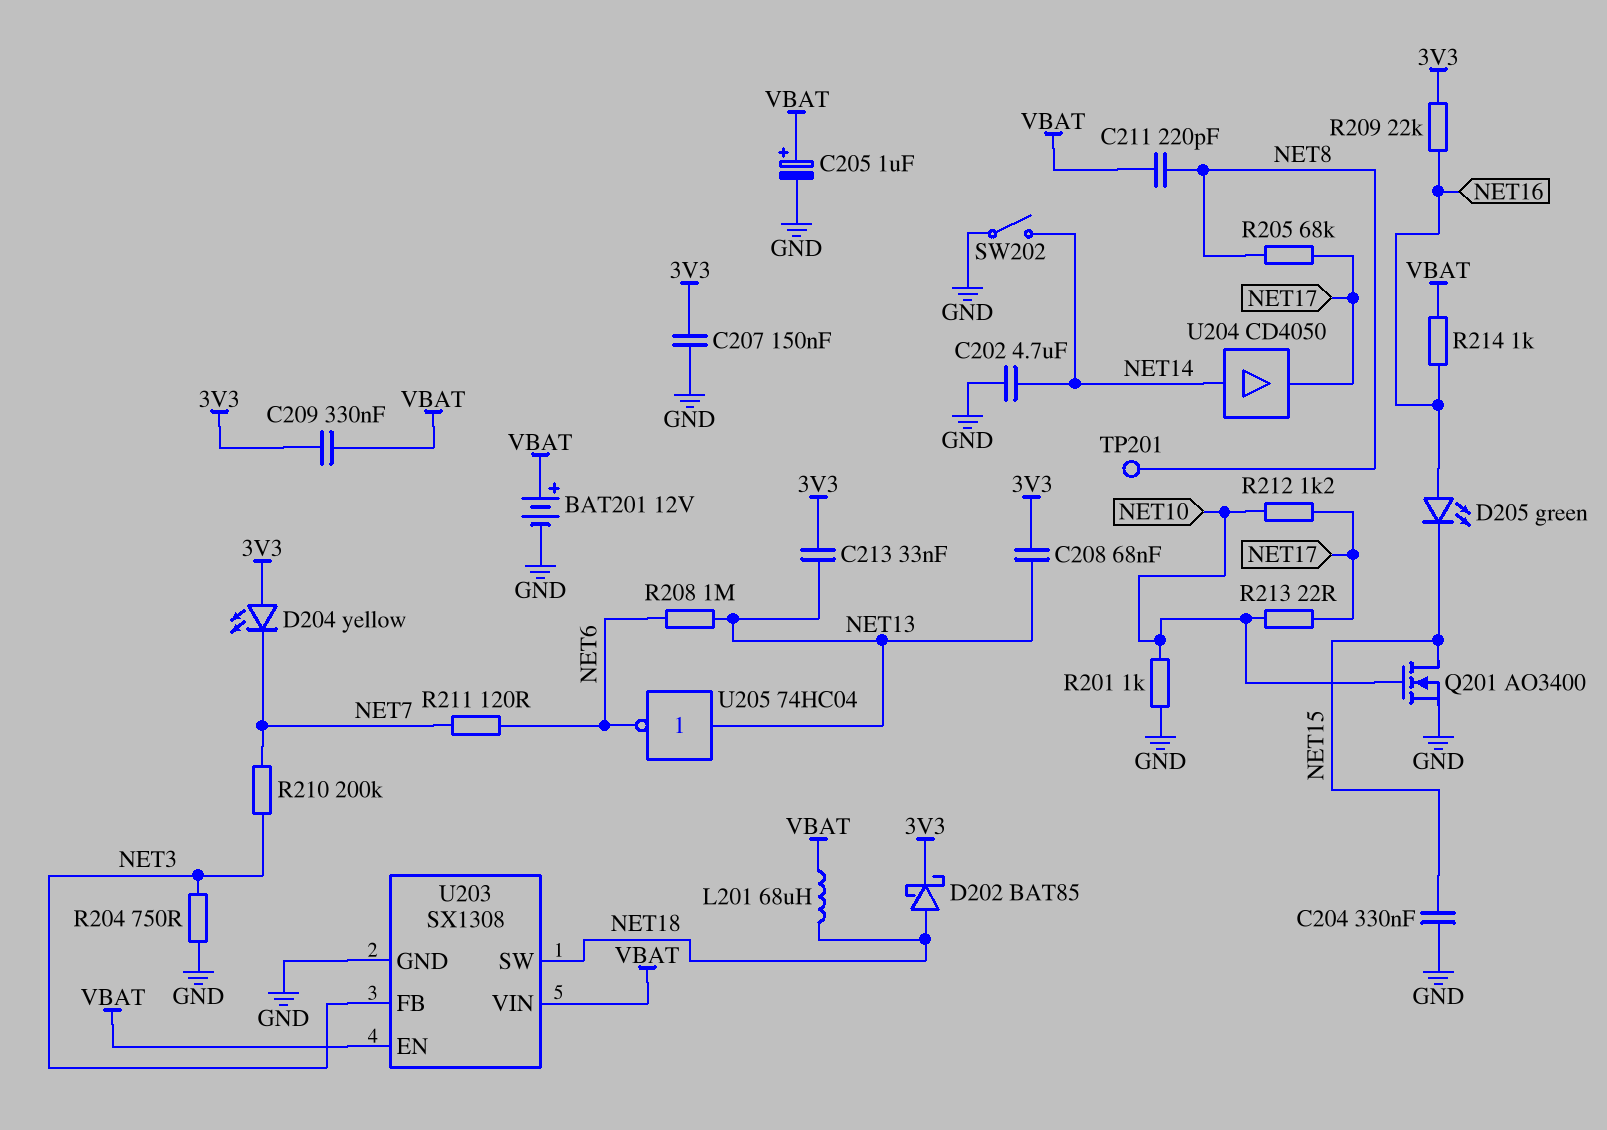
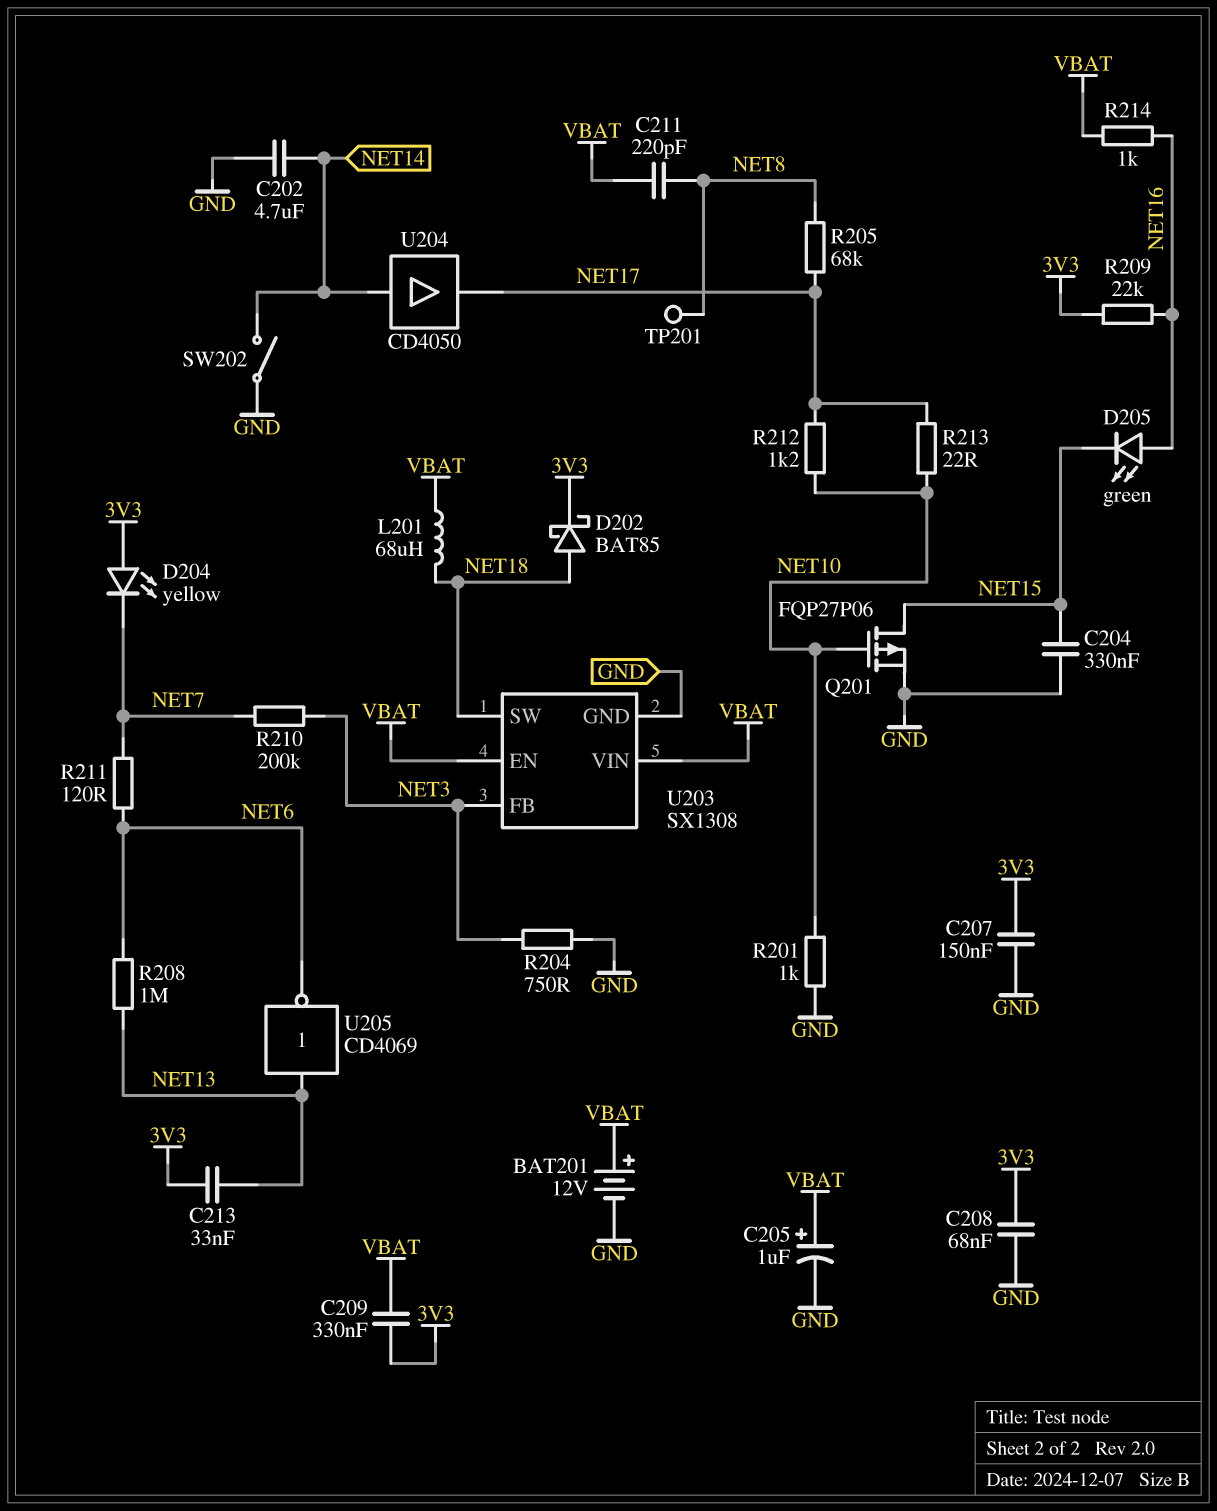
C208: 68nF (3V3, NET13) -> 68nF (3V3, GND)
Q201: NMOS AO3400 (G NET10, D NET15, S GND) -> PMOS FQP27P06 (G NET10, D NET15, S GND)
U205: NOT 74HC04 (in NET13, out NET6) -> NOT CD4069 (in NET13, out NET6)

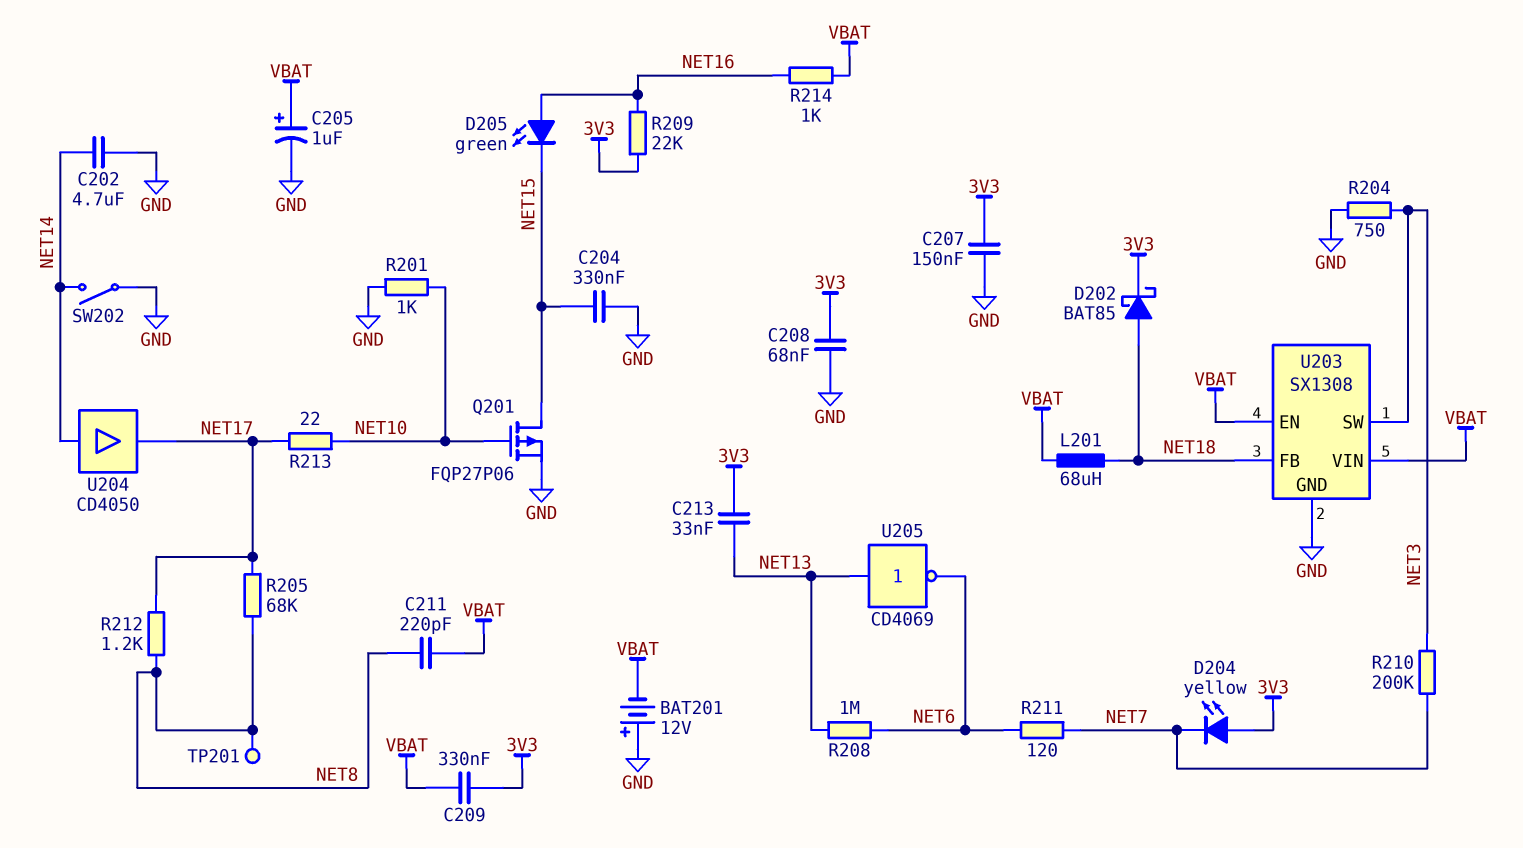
BAT201: 12V (plus VBAT, minus GND) -> 12V (plus GND, minus VBAT)
R212: 1.2k (NET10, NET17) -> 1.2k (NET8, NET17)
U203 pin FB: NET3 -> NET18
U203 pin SW: NET18 -> NET3

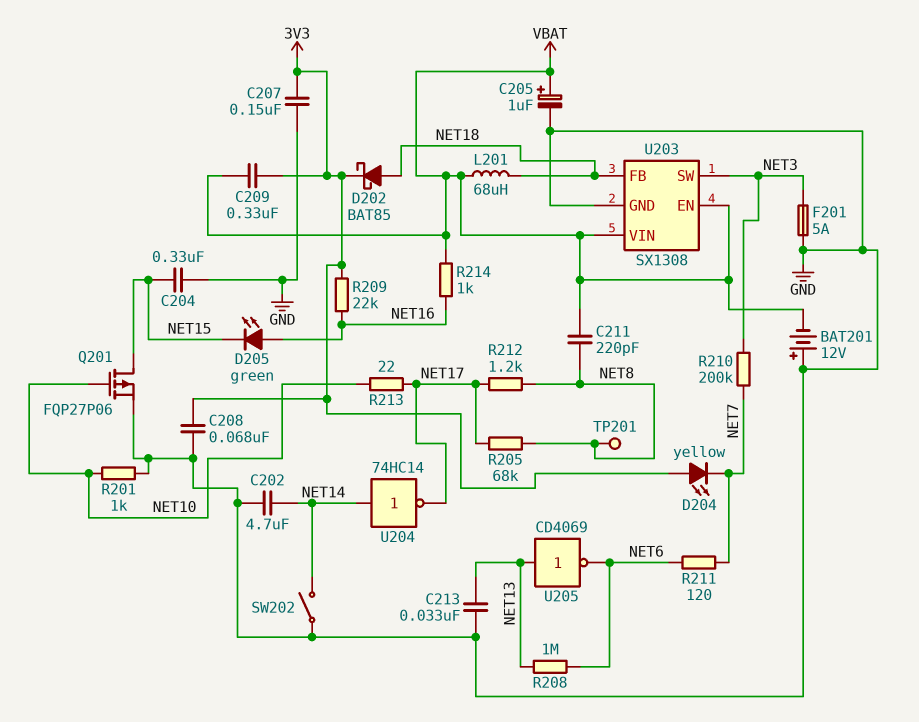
C213: 33nF (3V3, NET13) -> 33nF (GND, NET13)
F201: none -> 5A (GND, NET3)
R204: 750 (GND, NET3) -> none
U204: buffer CD4050 (in NET14, out NET17) -> NOT 74HC14 (in NET14, out NET17)

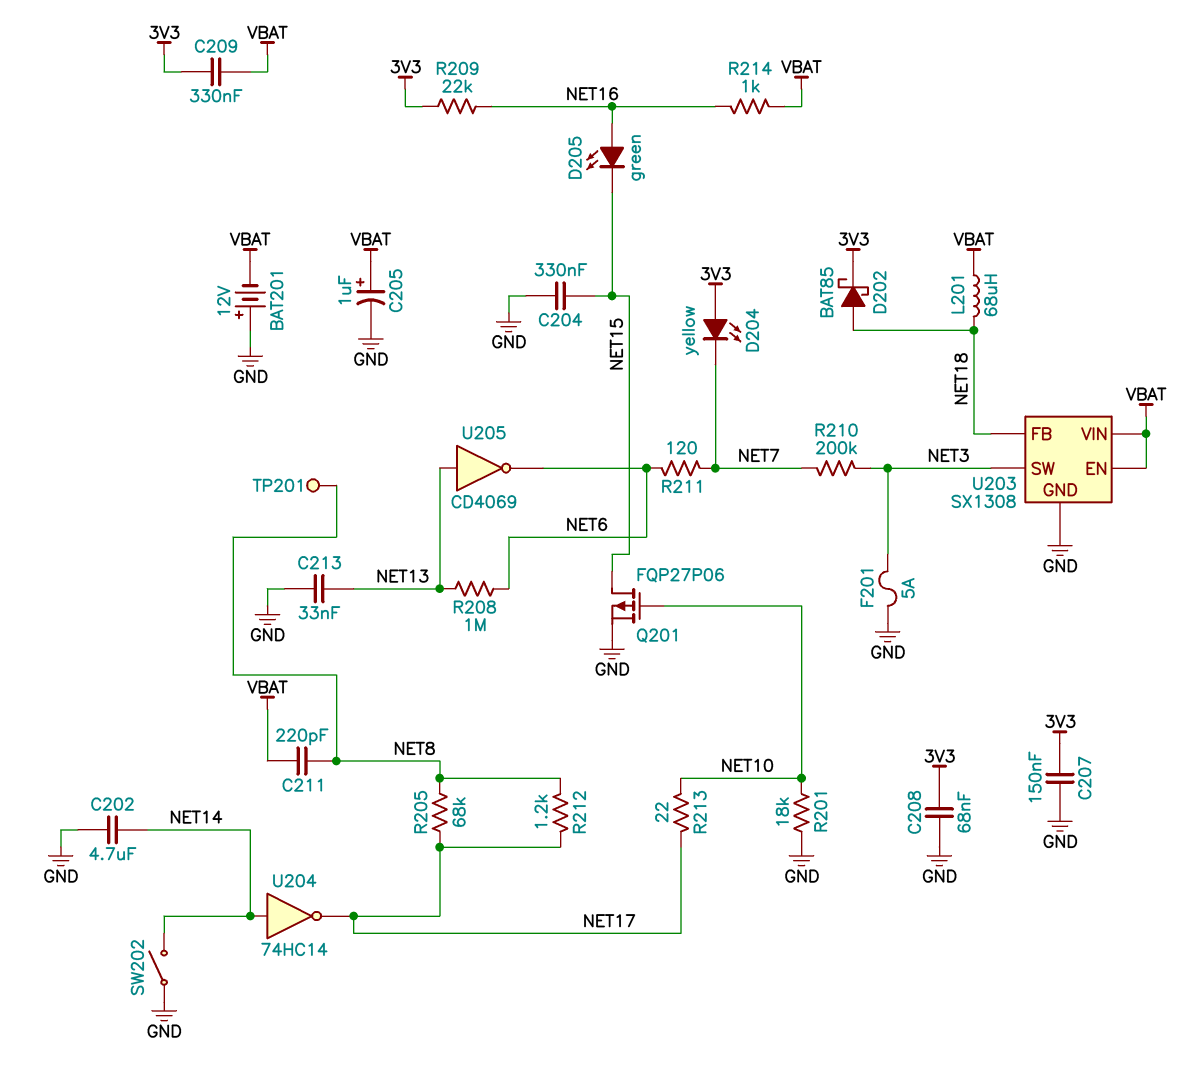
R201: 1k (GND, NET10) -> 18k (GND, NET10)

